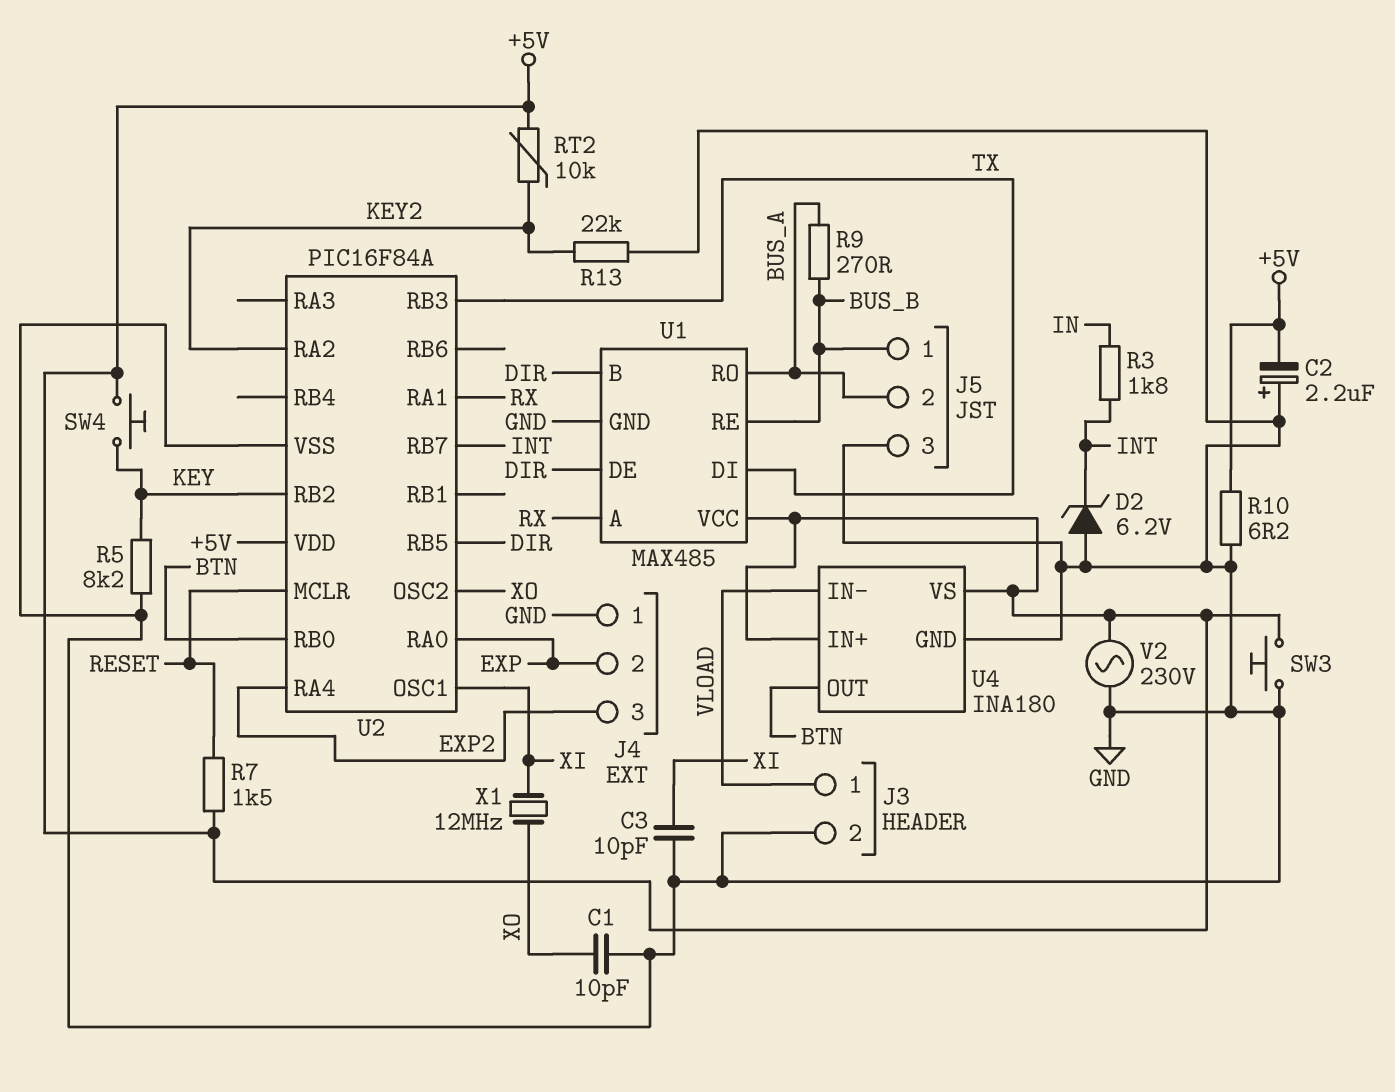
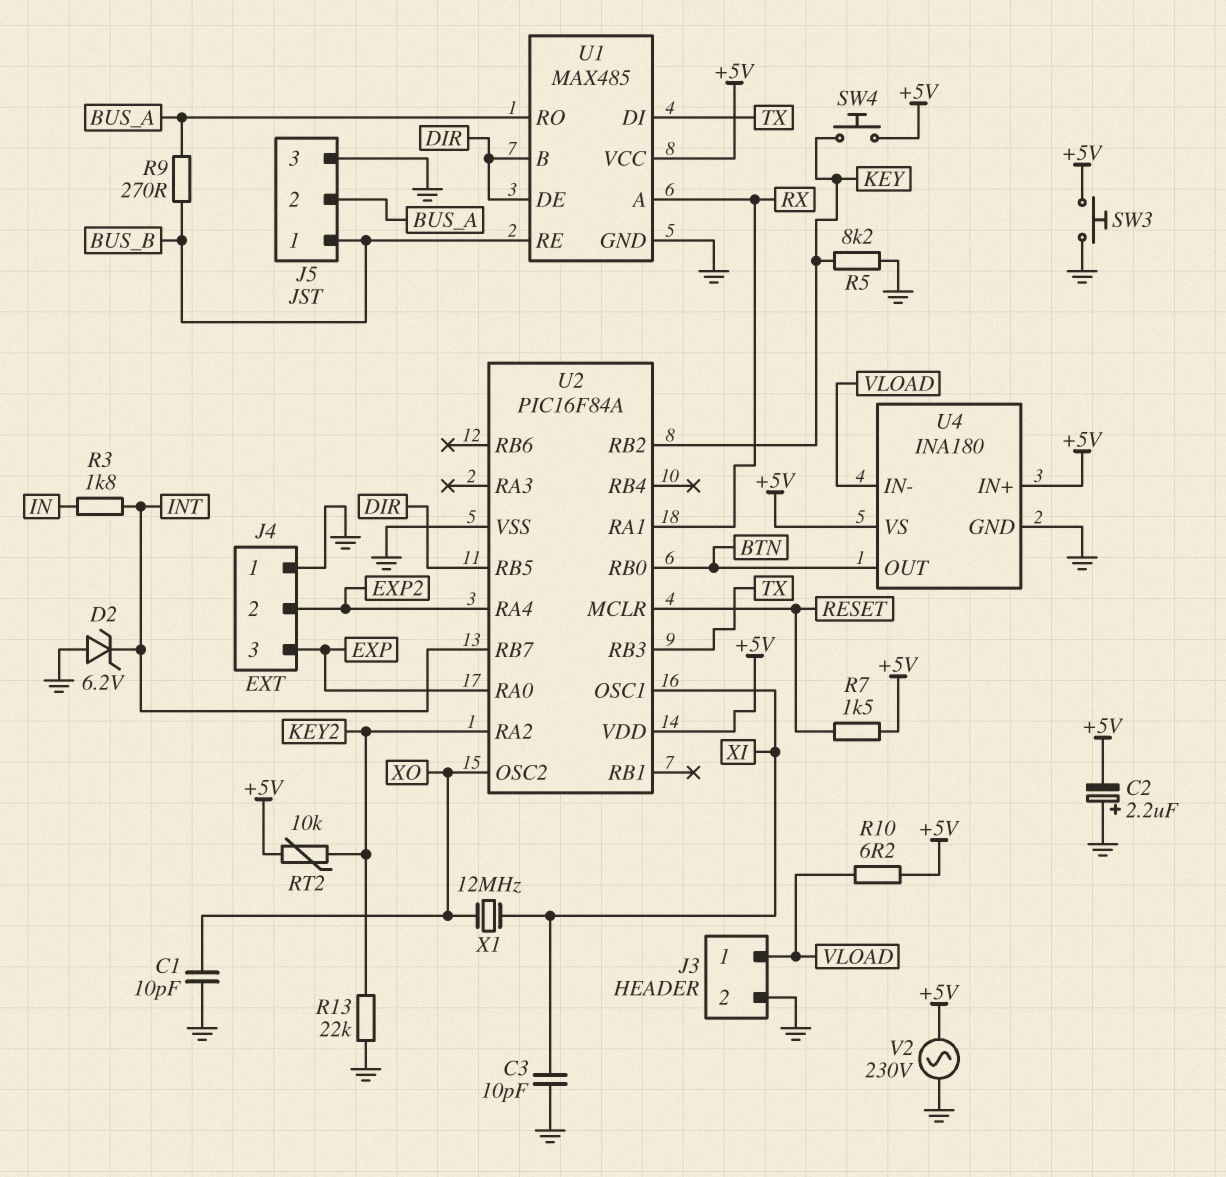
J4 pin 2: EXP -> EXP2
J4 pin 3: EXP2 -> EXP
R10: 6.2 (+5V, GND) -> 6.2 (+5V, VLOAD)

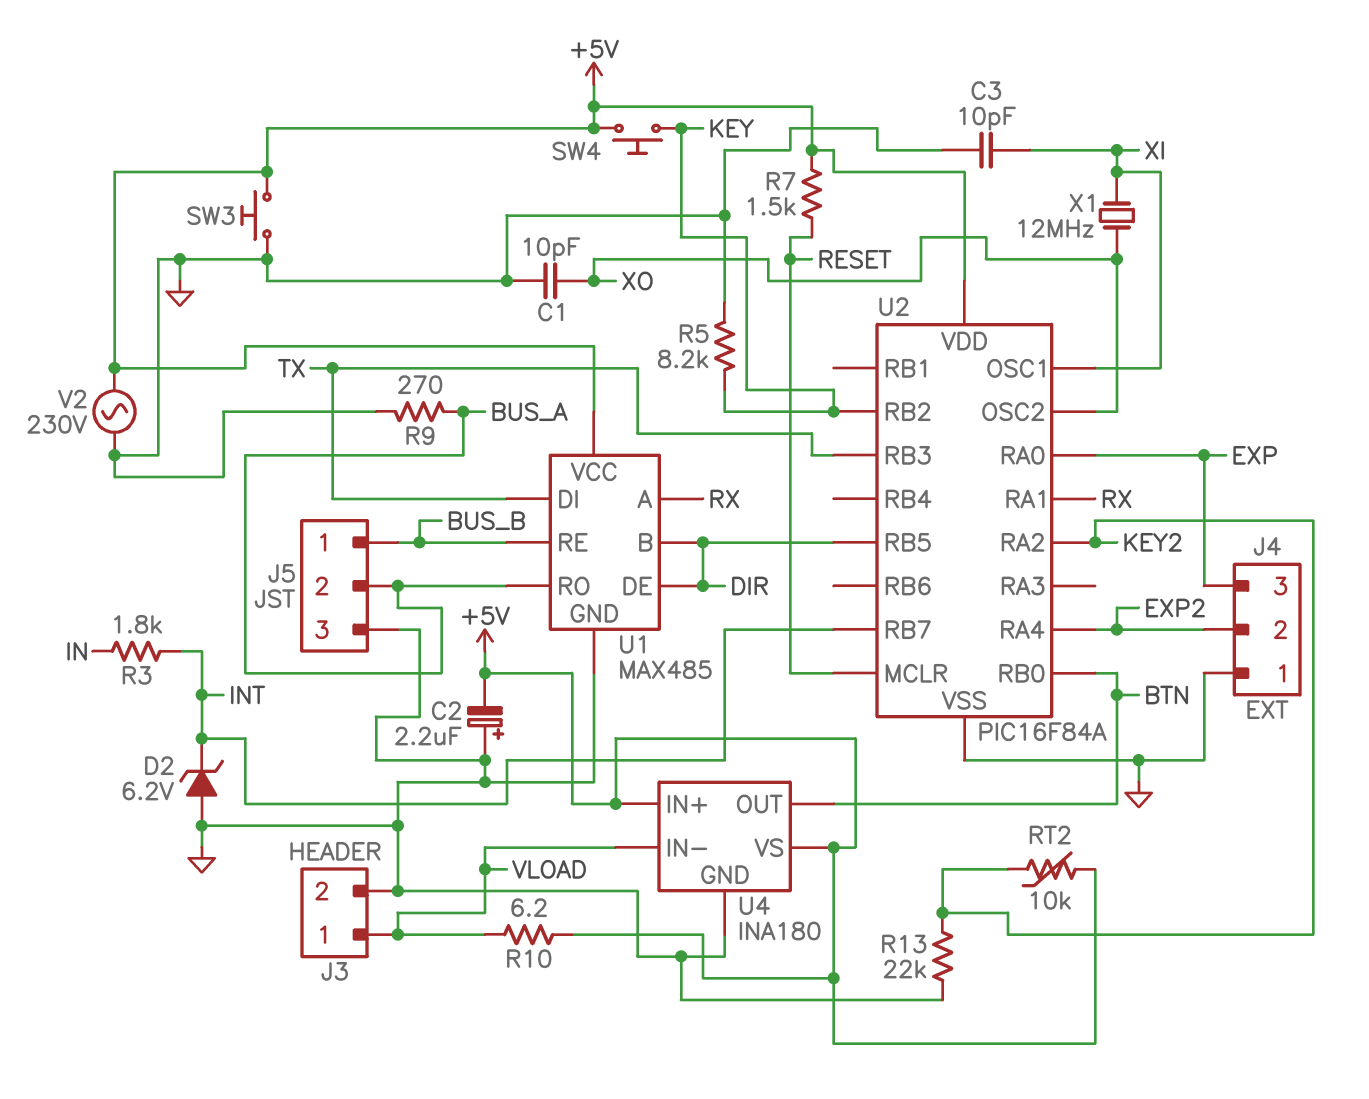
R9: 270 (BUS_A, BUS_B) -> 270 (BUS_A, GND)

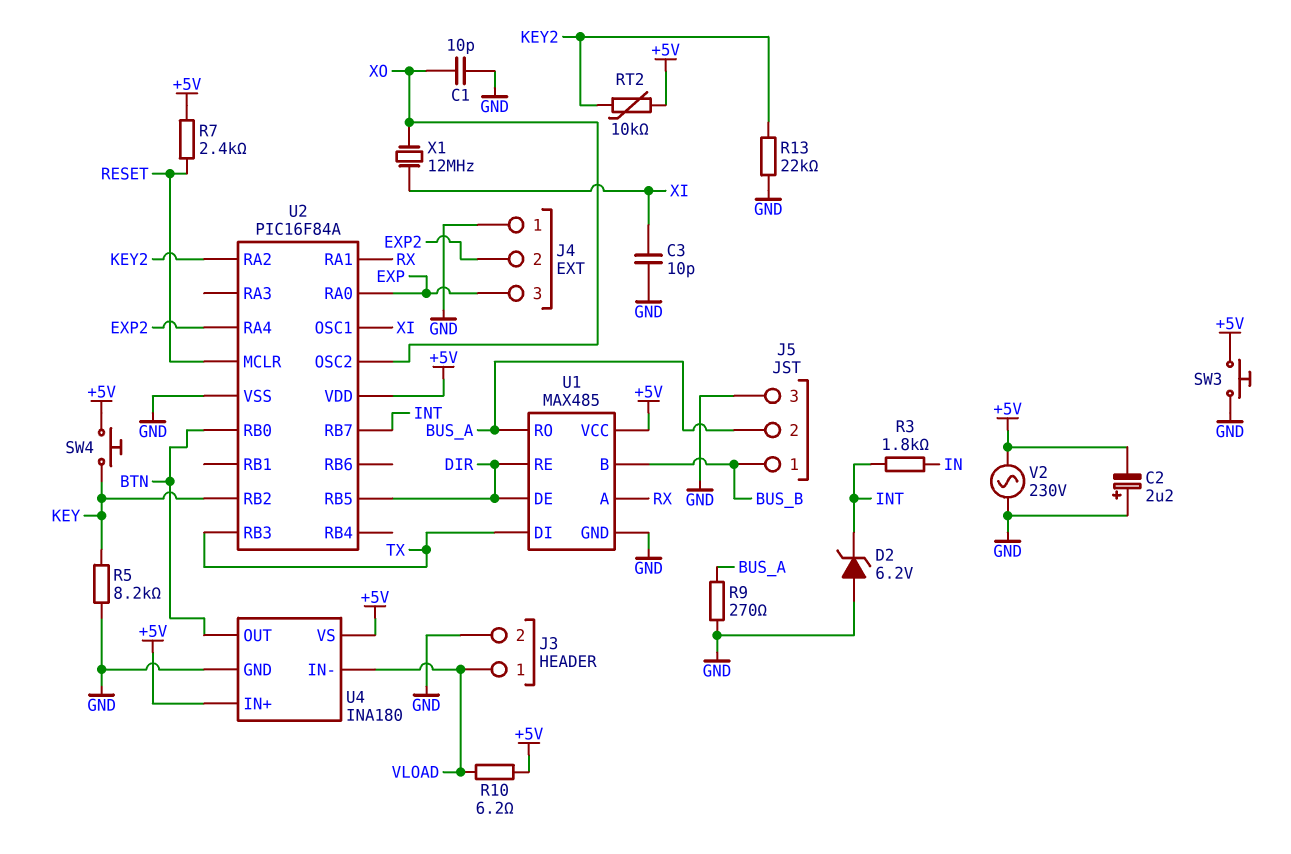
R7: 1.5k (+5V, RESET) -> 2.4k (+5V, RESET)
U1 pin B: DIR -> BUS_B
U1 pin RE: BUS_B -> DIR

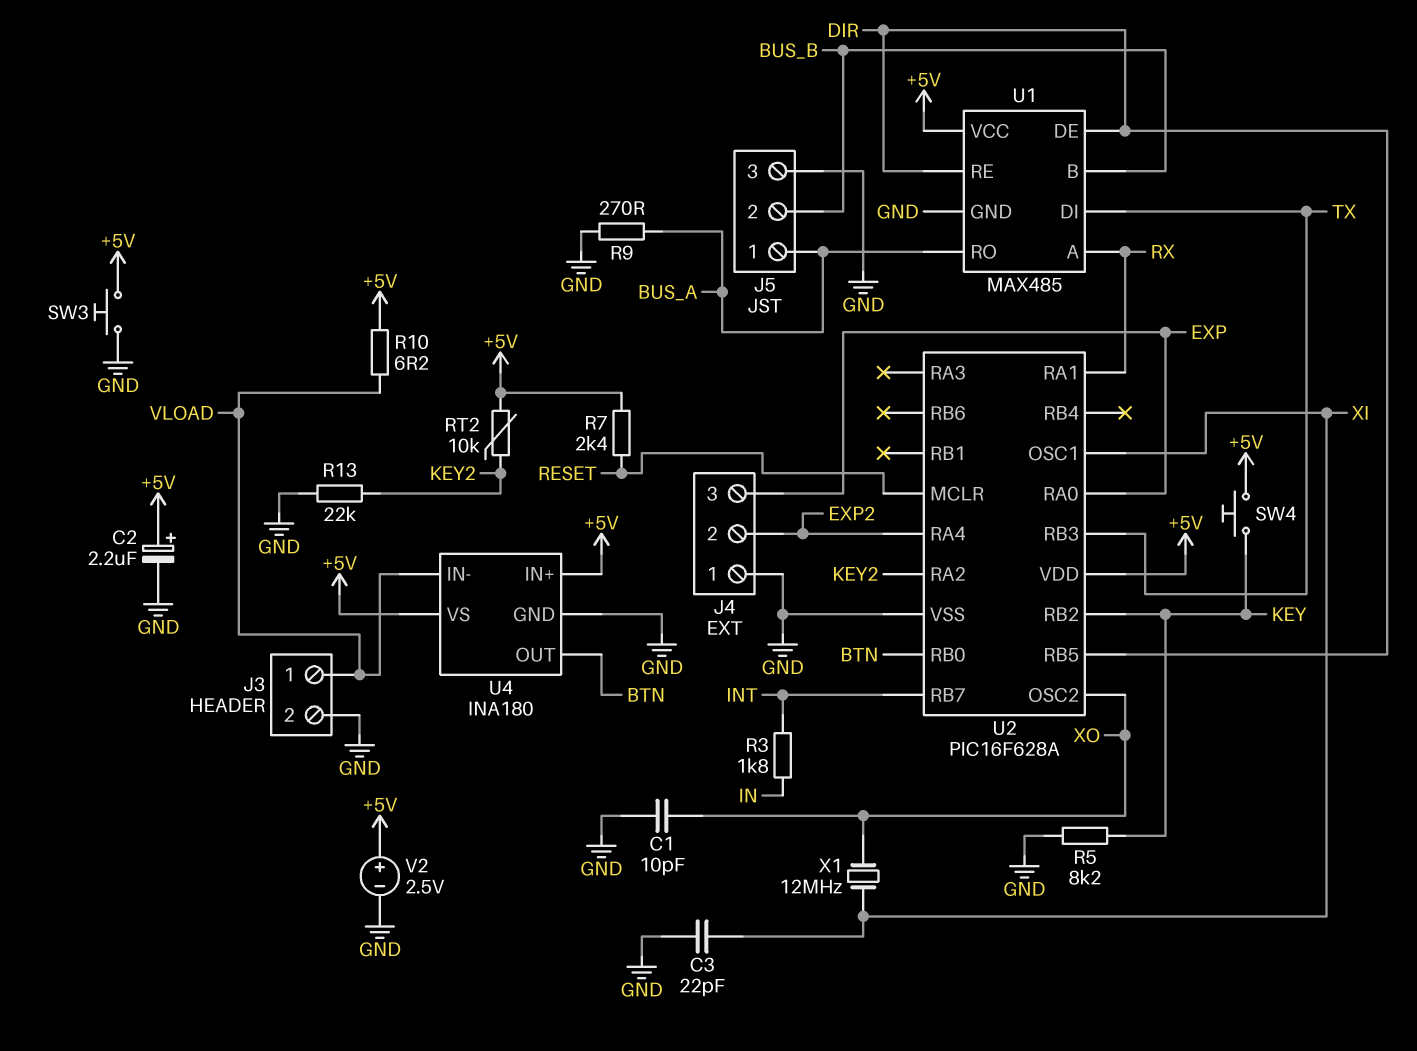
C2: 2.2uF (plus GND, minus +5V) -> 2.2uF (plus +5V, minus GND)
C3: 10pF (GND, XI) -> 22pF (GND, XI)
D2: zener 6.2V (A GND, K INT) -> none
J5 pin 1: BUS_B -> BUS_A
J5 pin 2: BUS_A -> BUS_B
U2: PIC16F84A -> PIC16F628A
V2: AC 230V (+5V, GND) -> 2.5V (plus +5V, minus GND)

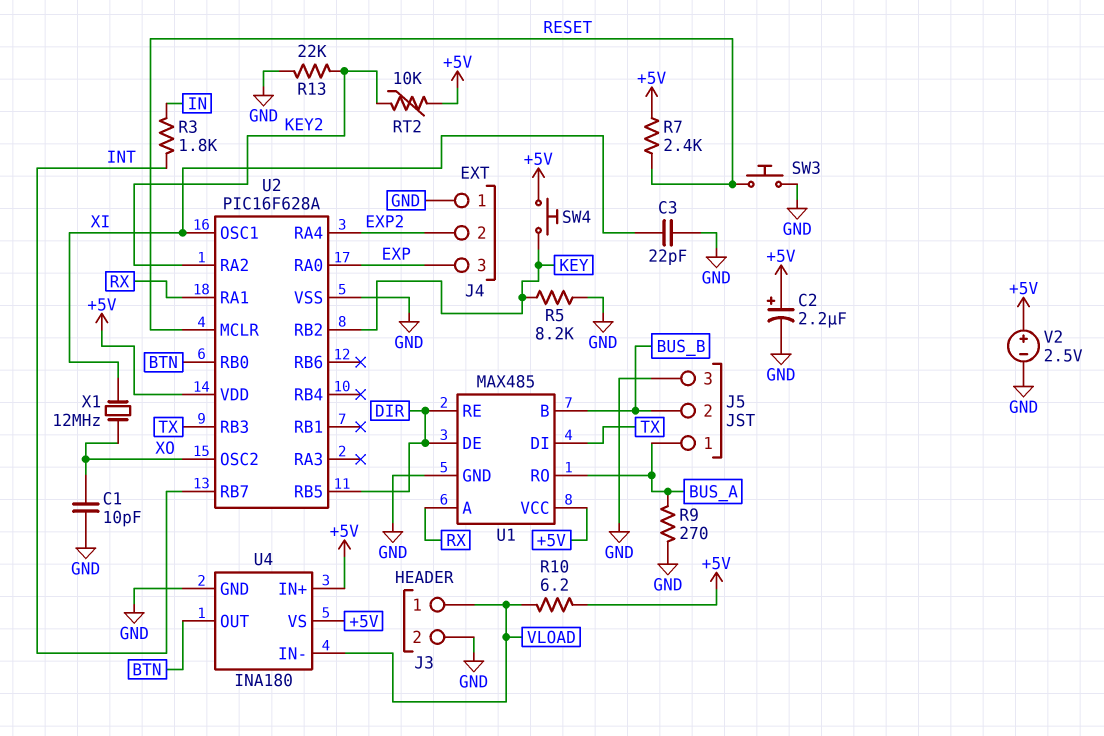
SW3: button (+5V, GND) -> button (GND, RESET)

